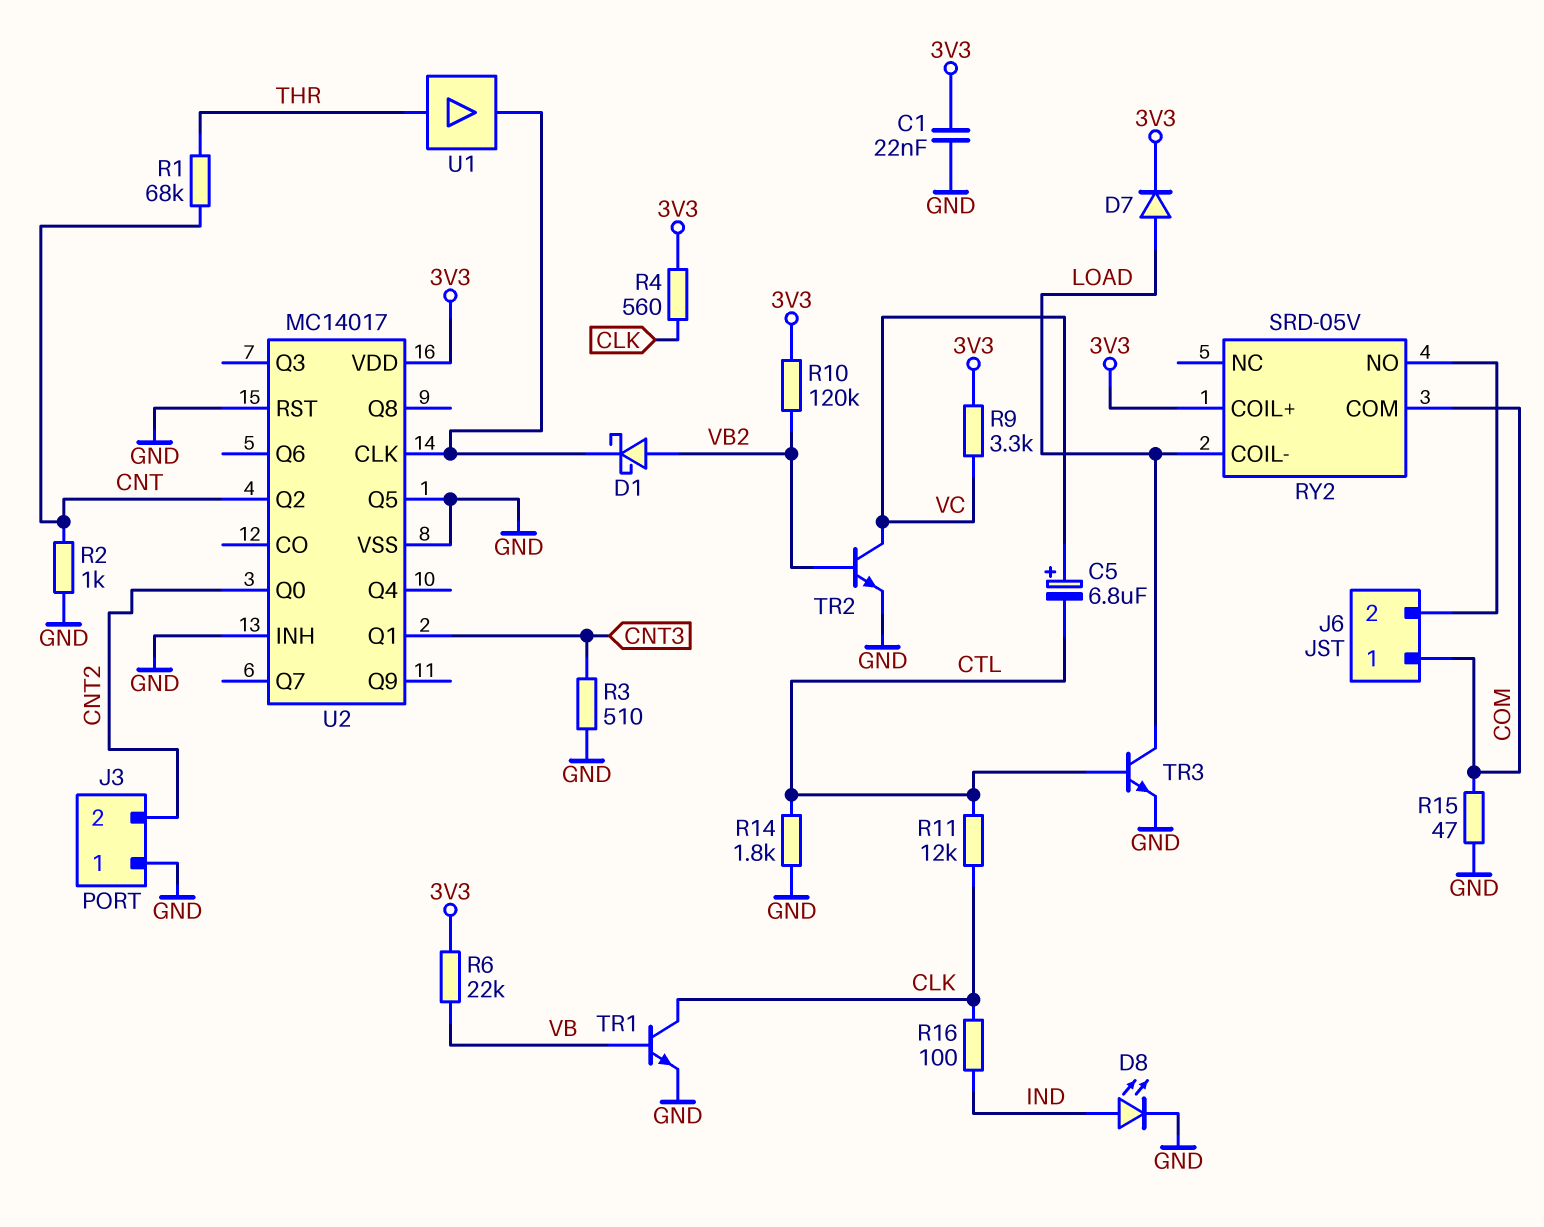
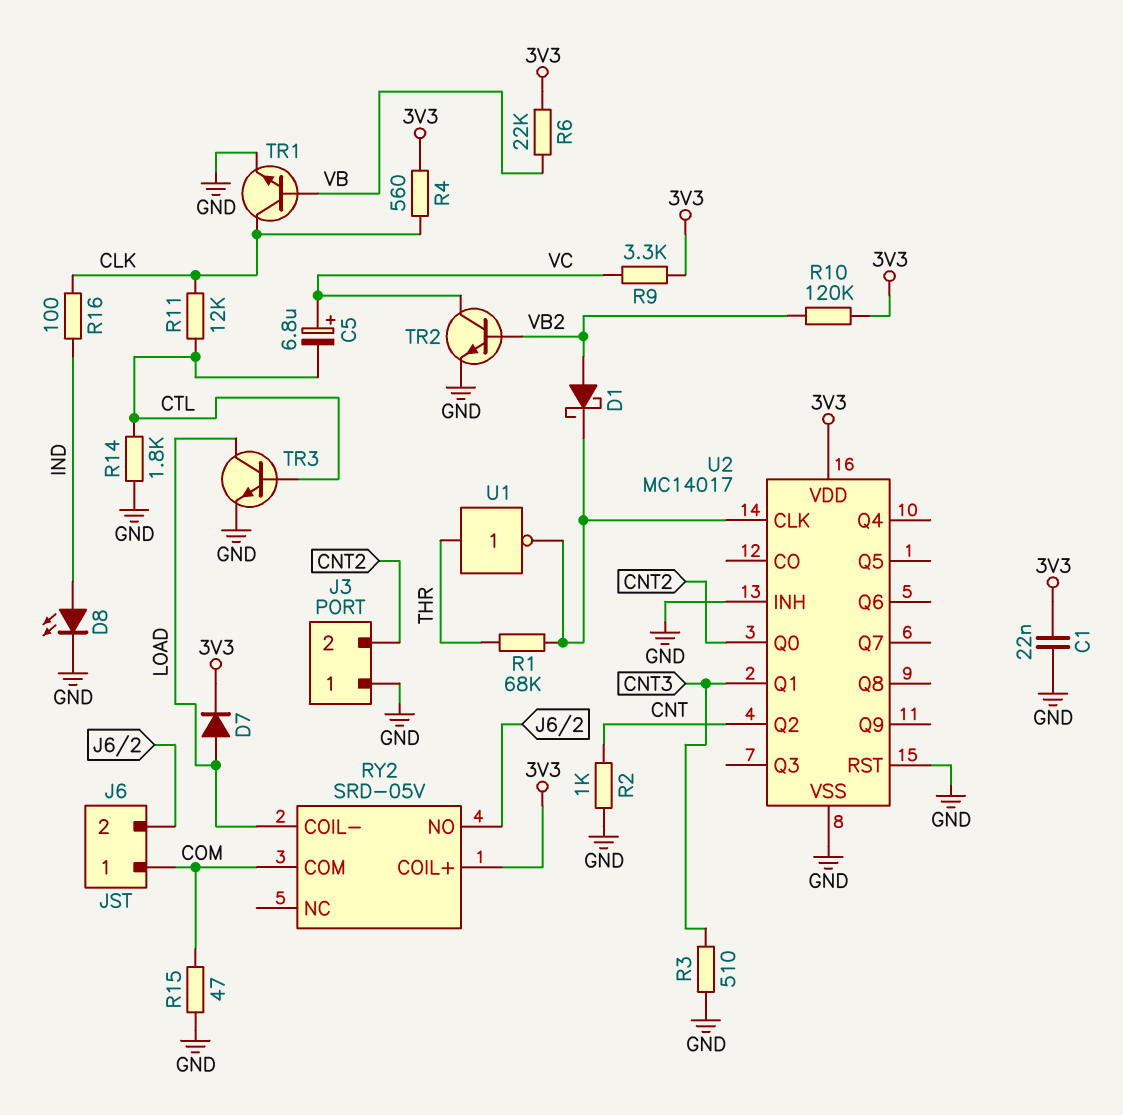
R1: 68k (CNT, THR) -> 68k (THR, U2/CLK)
U1: buffer (in THR, out U2/CLK) -> NOT (in THR, out U2/CLK)
U2 pin Q5: GND -> none

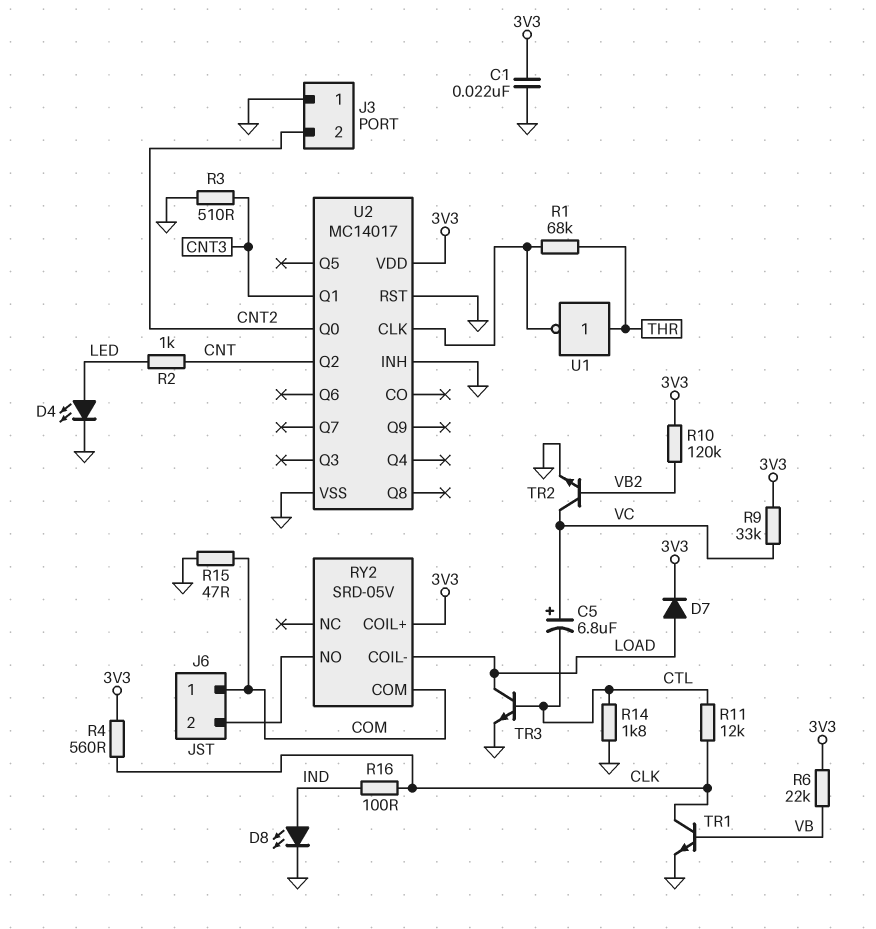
D1: schottky (A VB2, K U2/CLK) -> none
D4: none -> LED (A LED, K GND)
R2: 1k (CNT, GND) -> 1k (CNT, LED)
R9: 3.3k (3V3, VC) -> 33k (3V3, VC)

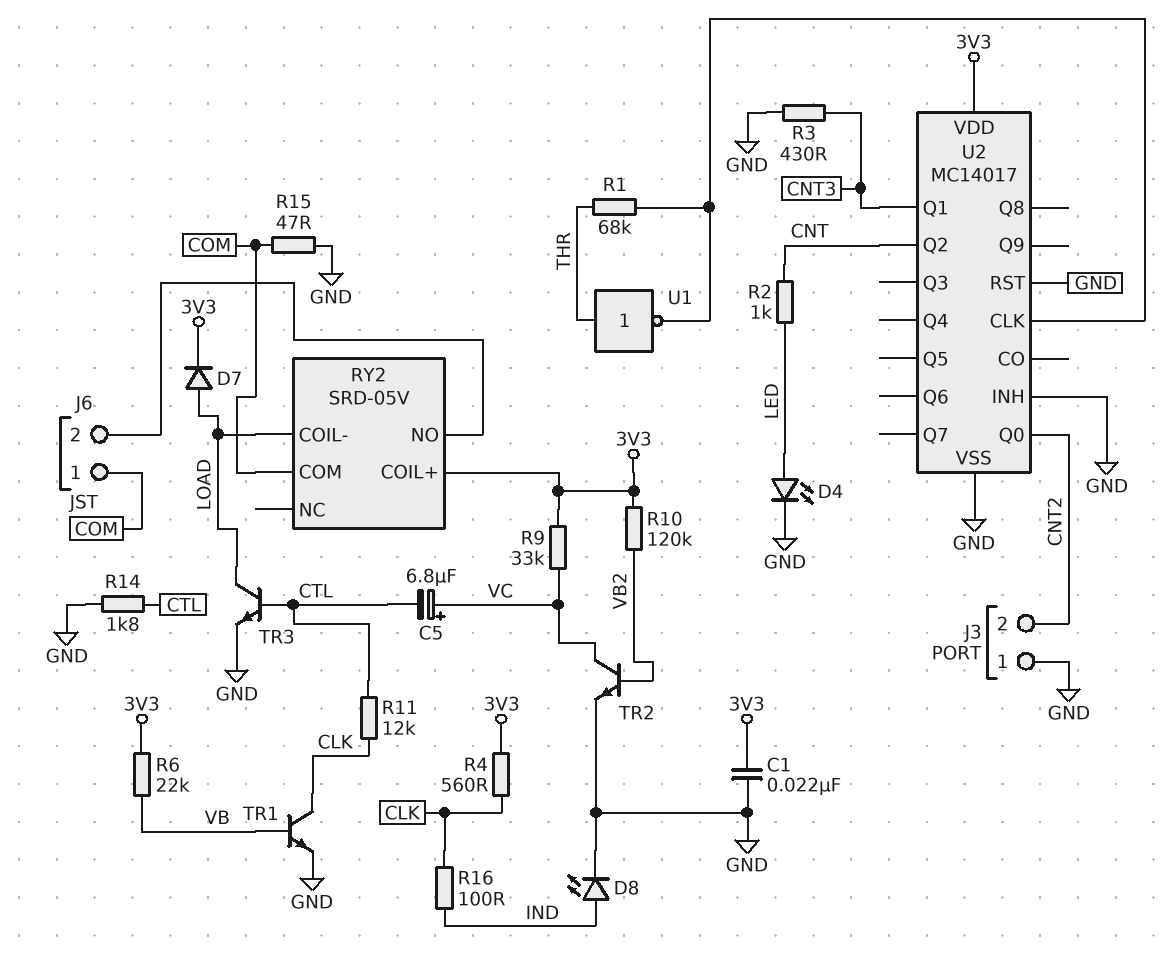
R3: 510 (CNT3, GND) -> 430 (CNT3, GND)

